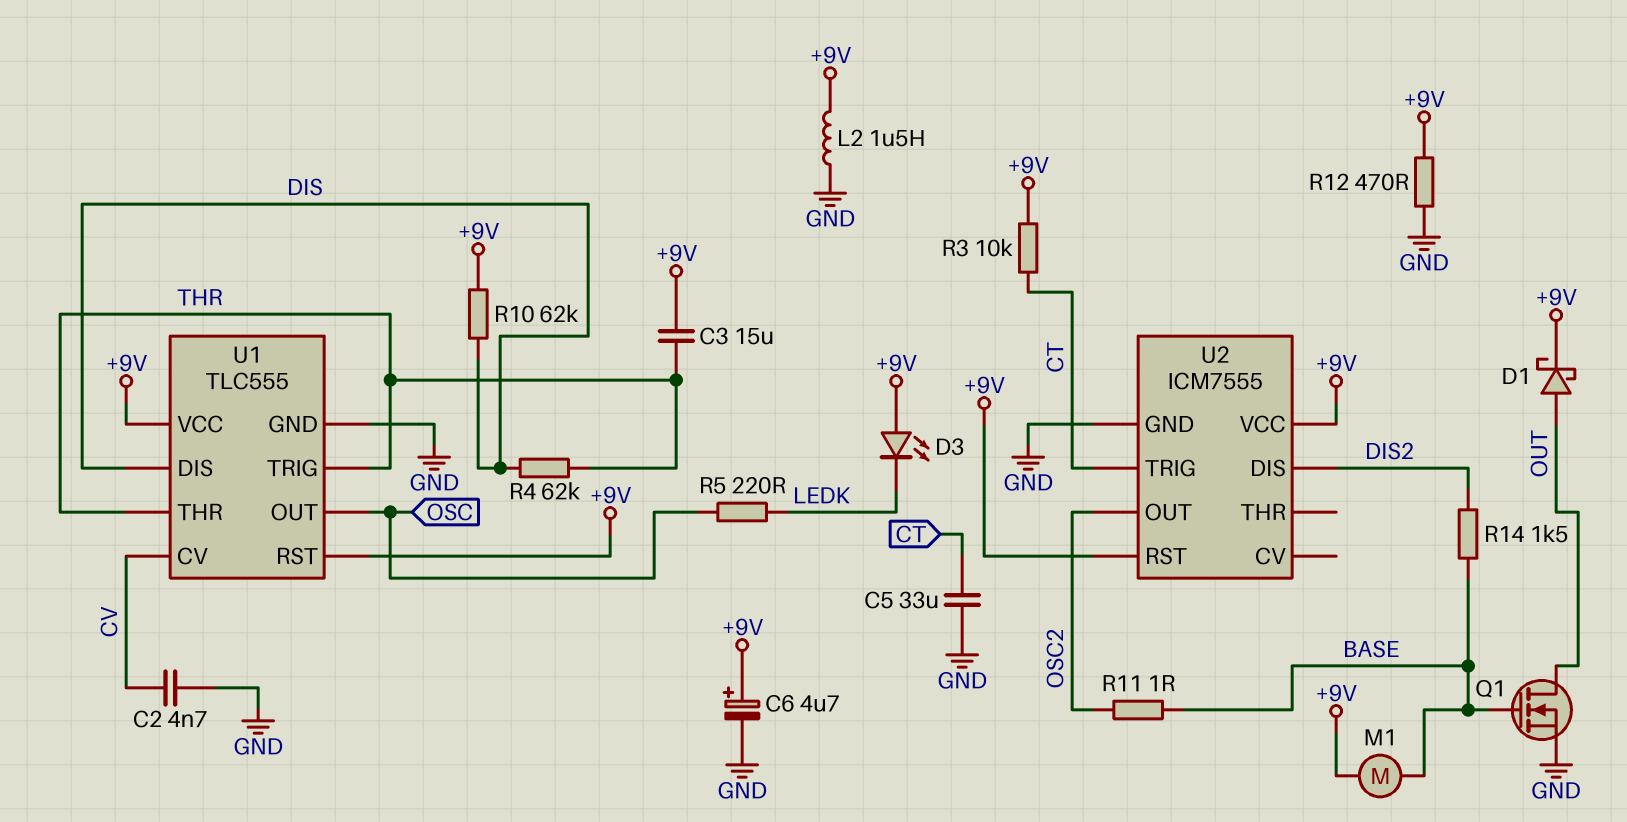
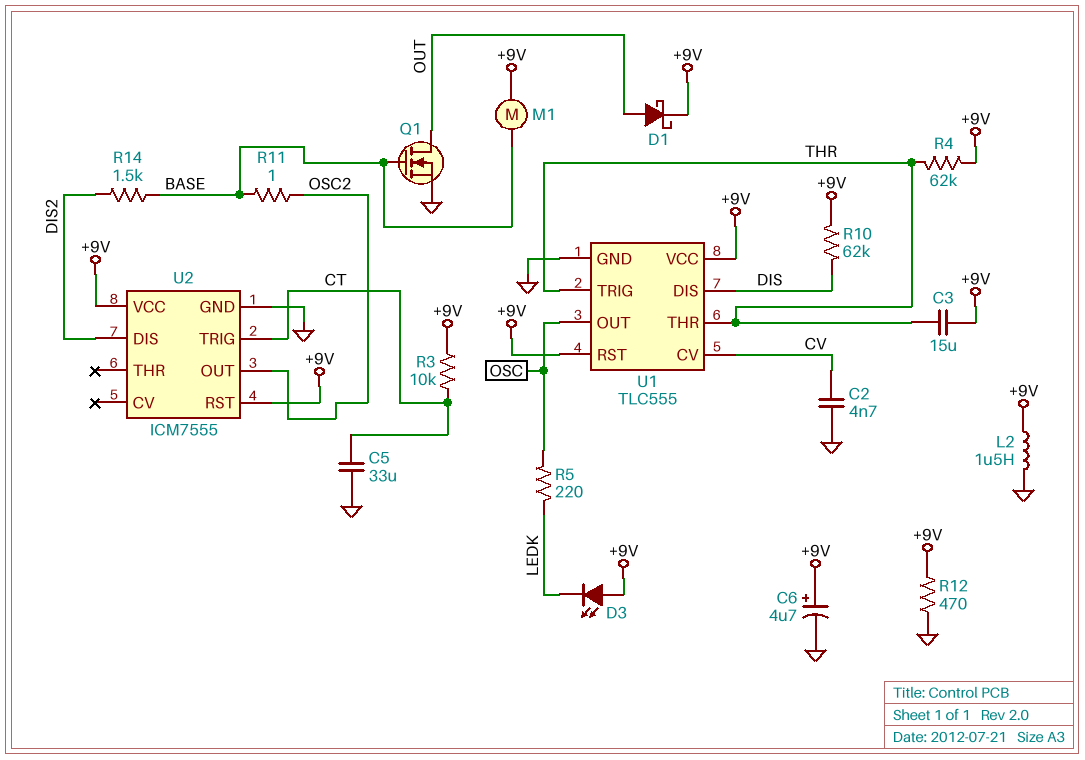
R4: 62k (DIS, THR) -> 62k (+9V, THR)

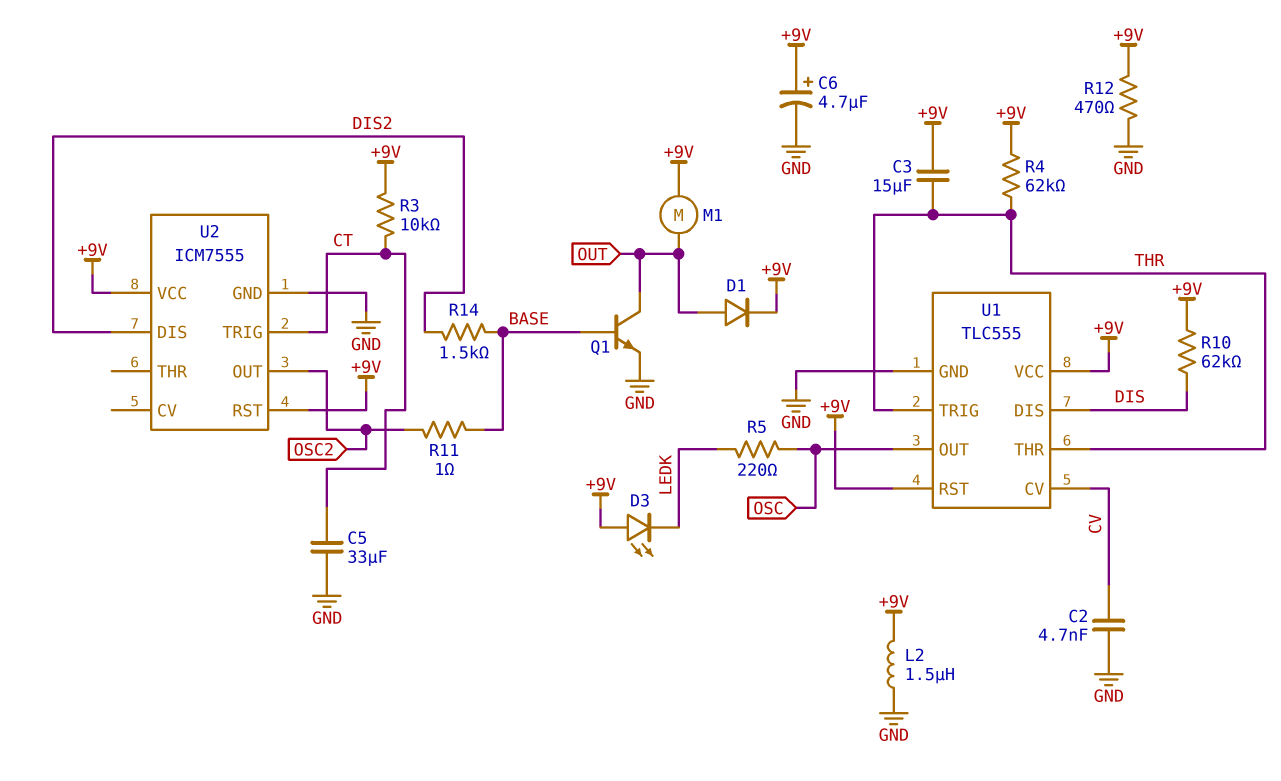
D1: schottky (A OUT, K +9V) -> diode (A OUT, K +9V)
M1: motor (+9V, BASE) -> motor (+9V, OUT)
Q1: NMOS (G BASE, D OUT, S GND) -> NPN (B BASE, C OUT, E GND)

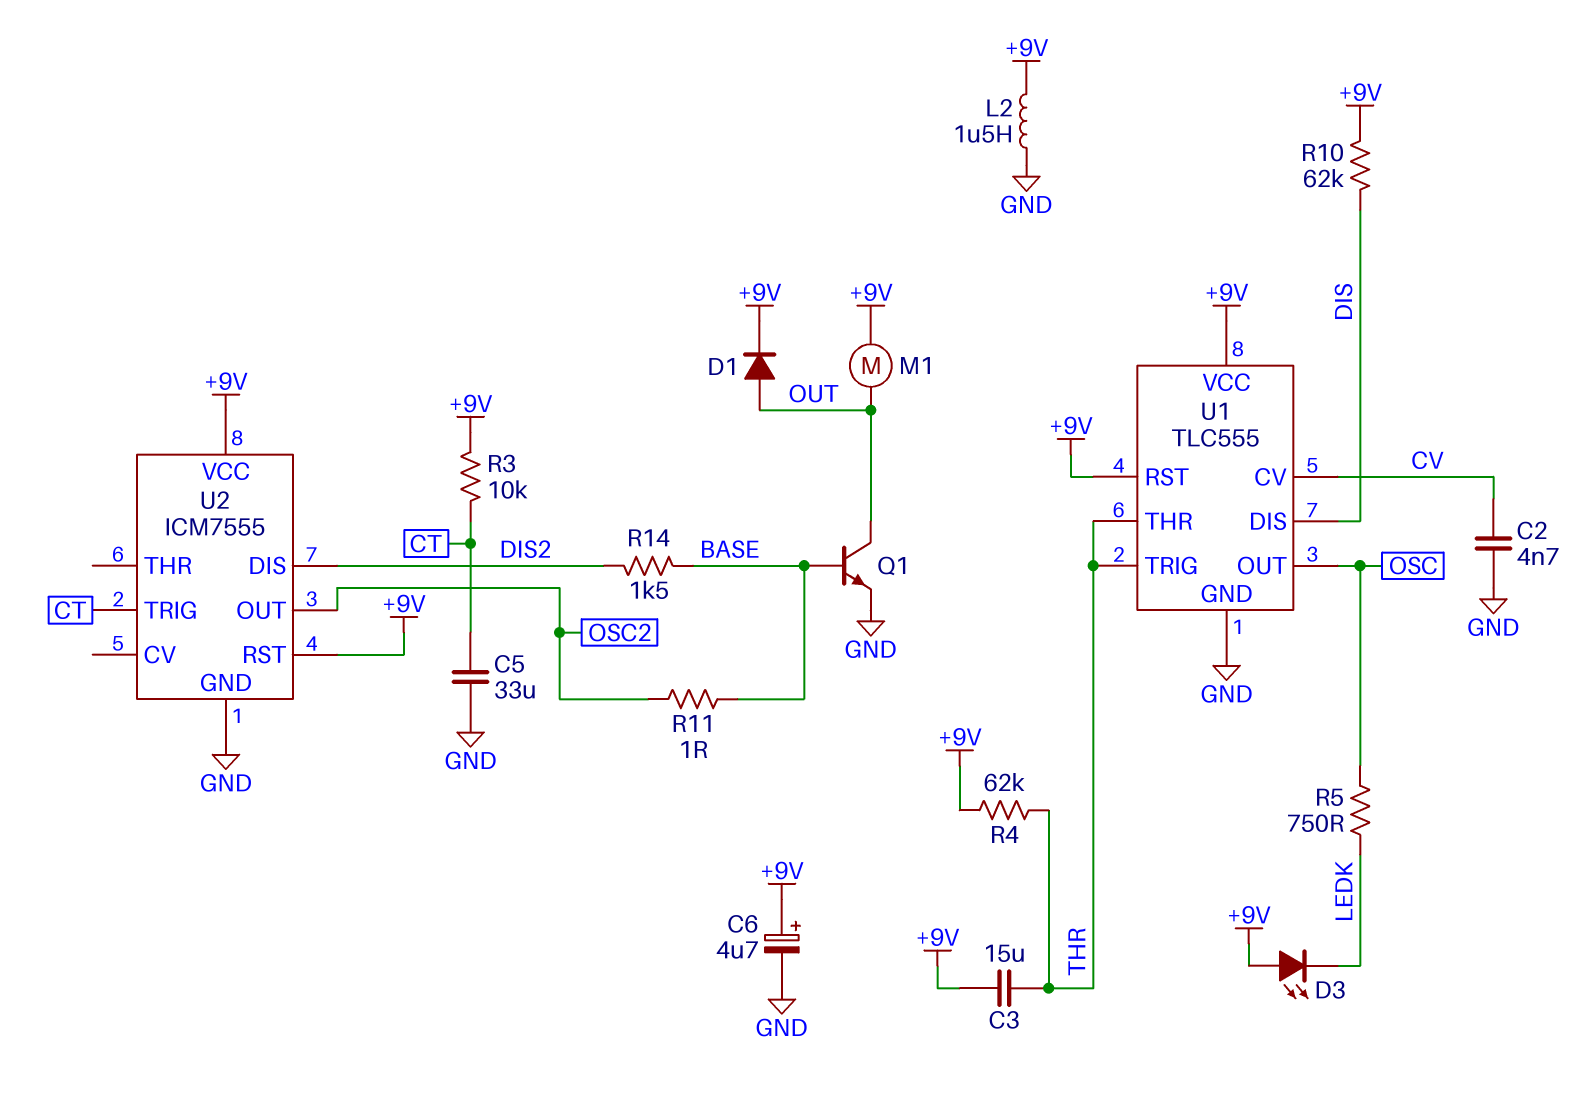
R5: 220 (LEDK, OSC) -> 750 (LEDK, OSC)
R12: 470 (+9V, GND) -> none

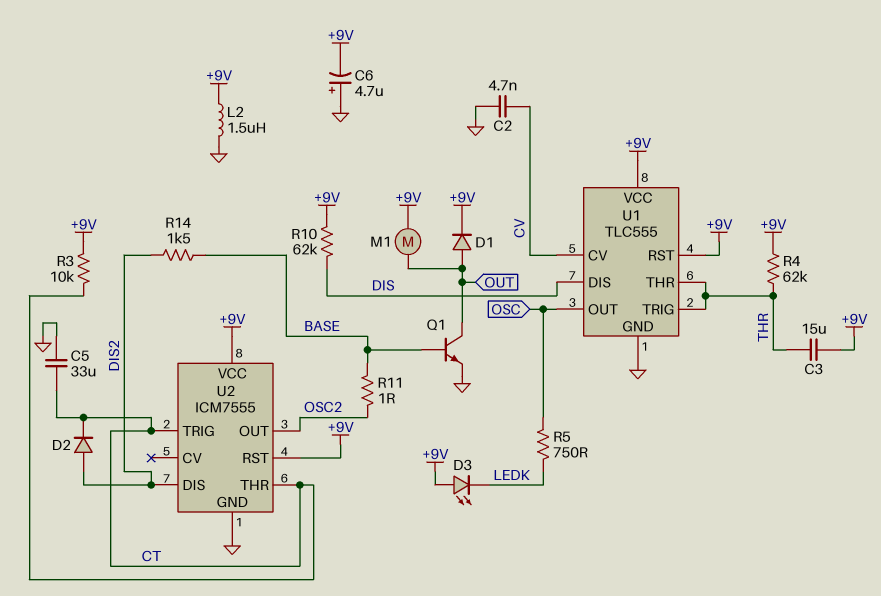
C6: 4.7uF (plus +9V, minus GND) -> 4.7uF (plus GND, minus +9V)
D2: none -> diode (A DIS2, K CT)
U2 pin THR: none -> CT

